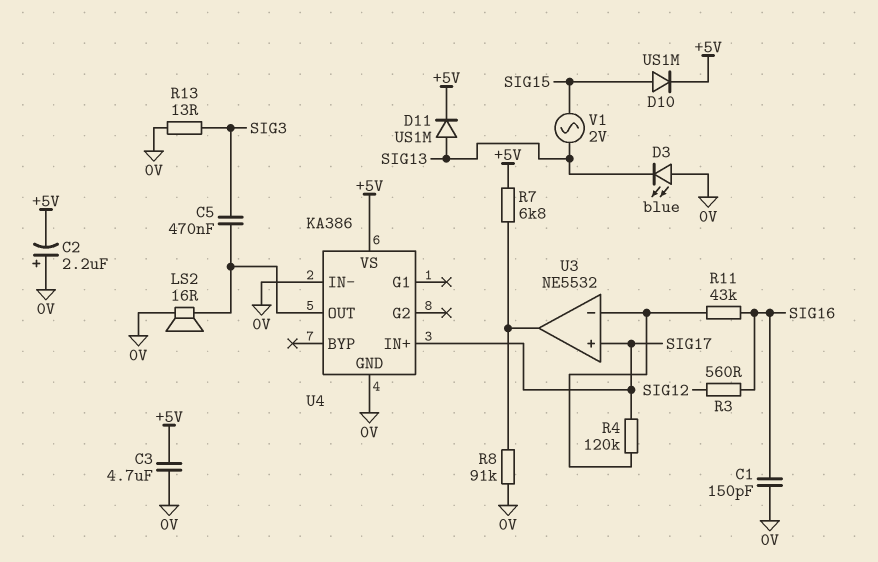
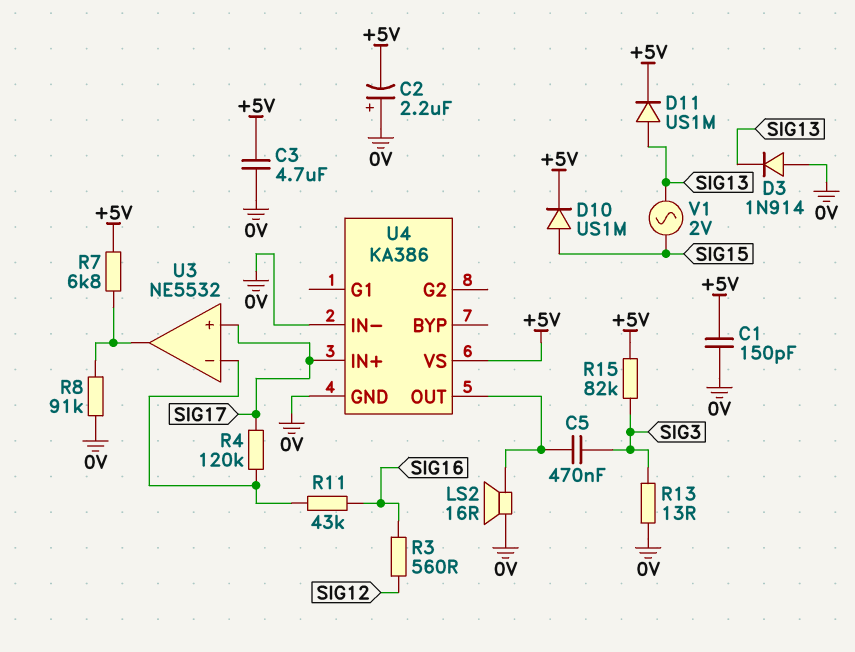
C1: 150pF (0V, SIG16) -> 150pF (+5V, 0V)
D3: LED blue (A 0V, K SIG13) -> diode 1N914 (A 0V, K SIG13)
R15: none -> 82k (+5V, SIG3)

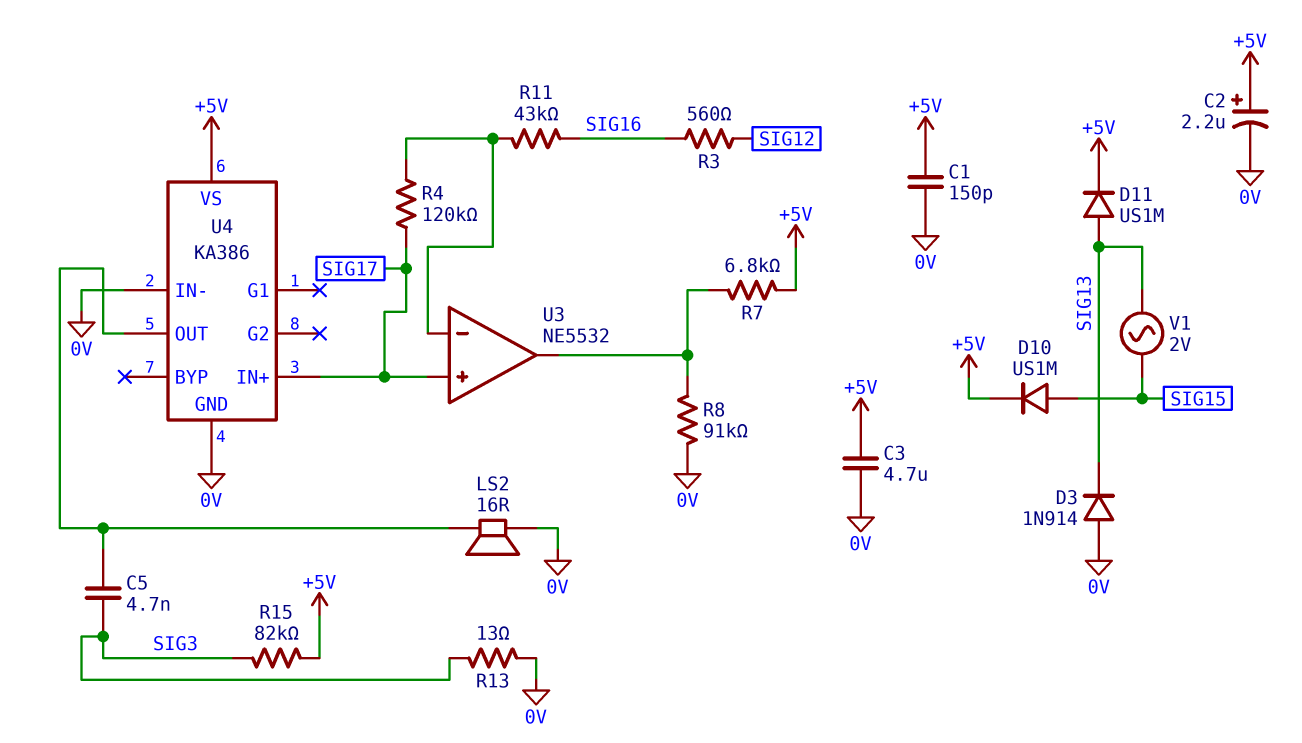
C2: 2.2uF (plus 0V, minus +5V) -> 2.2uF (plus +5V, minus 0V)
C5: 470nF (SIG3, U4/OUT) -> 4.7nF (SIG3, U4/OUT)

